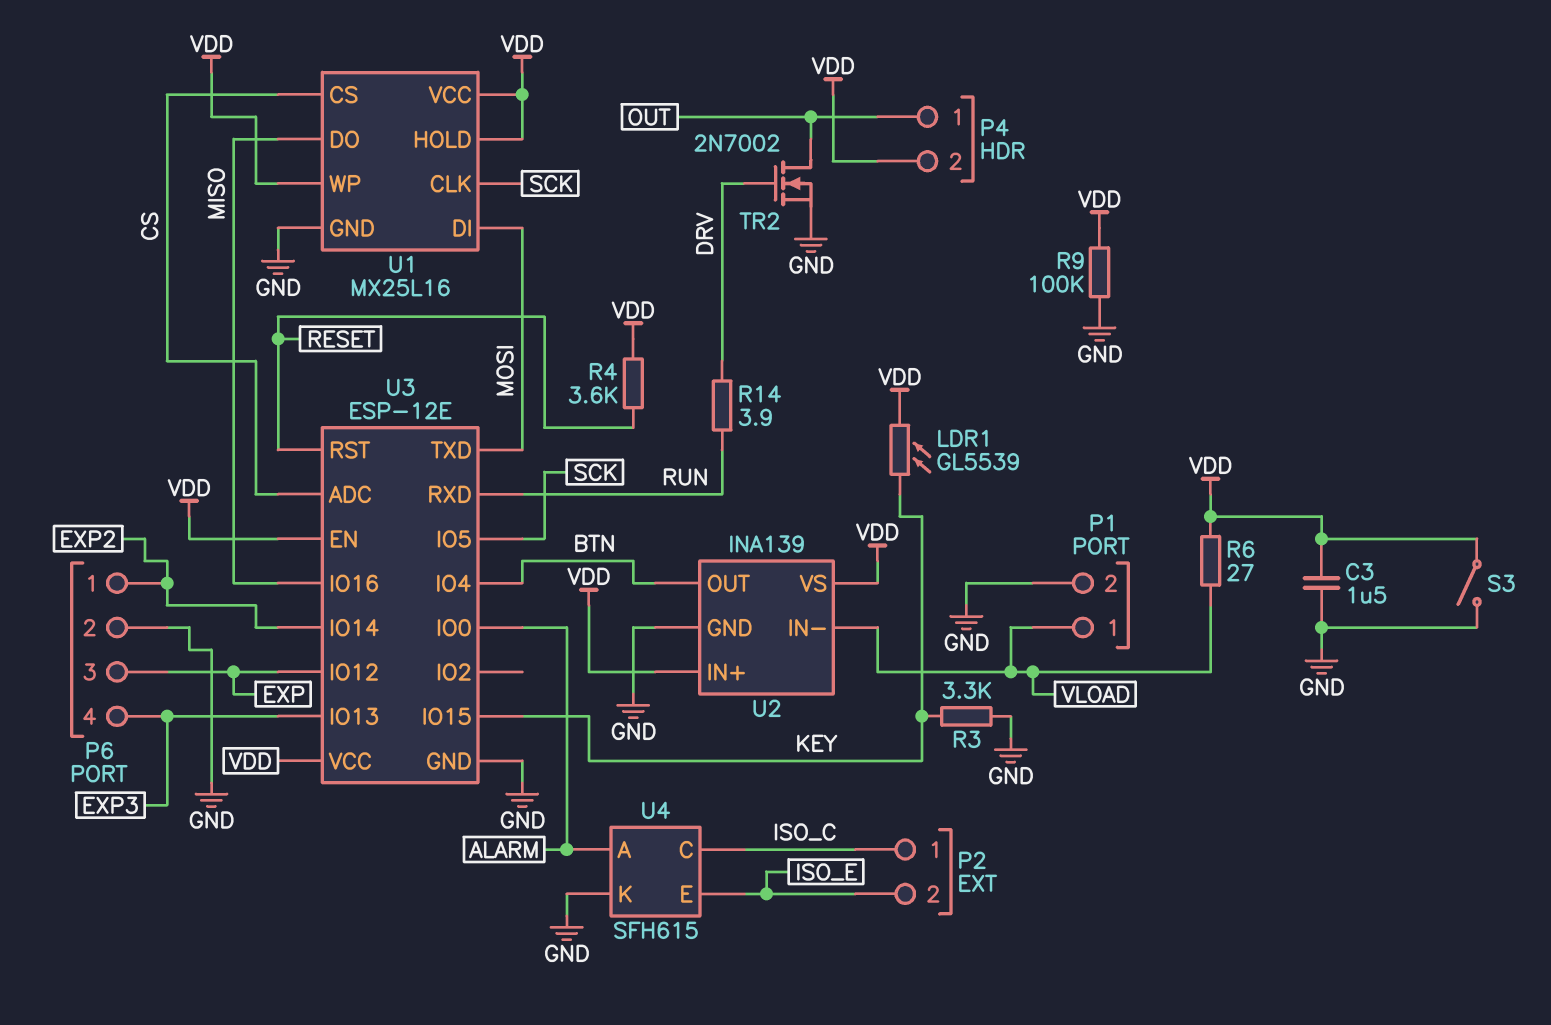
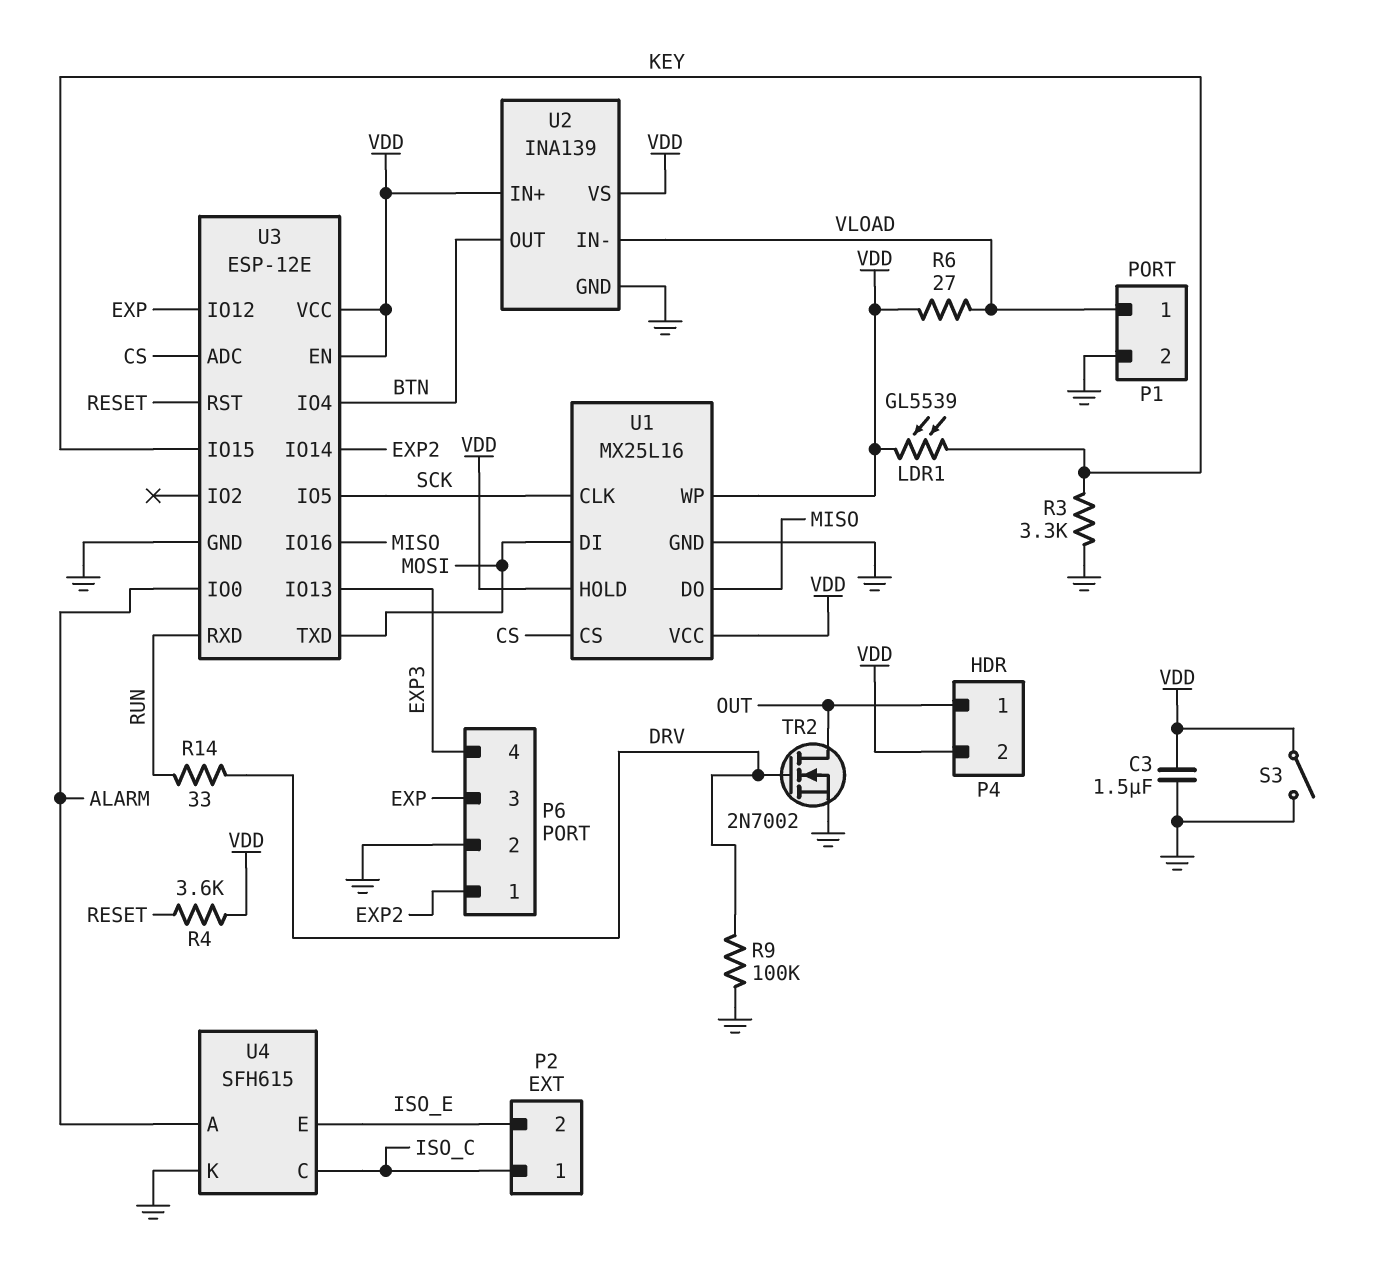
R9: 100k (GND, VDD) -> 100k (DRV, GND)
R14: 3.9 (DRV, RUN) -> 33 (DRV, RUN)

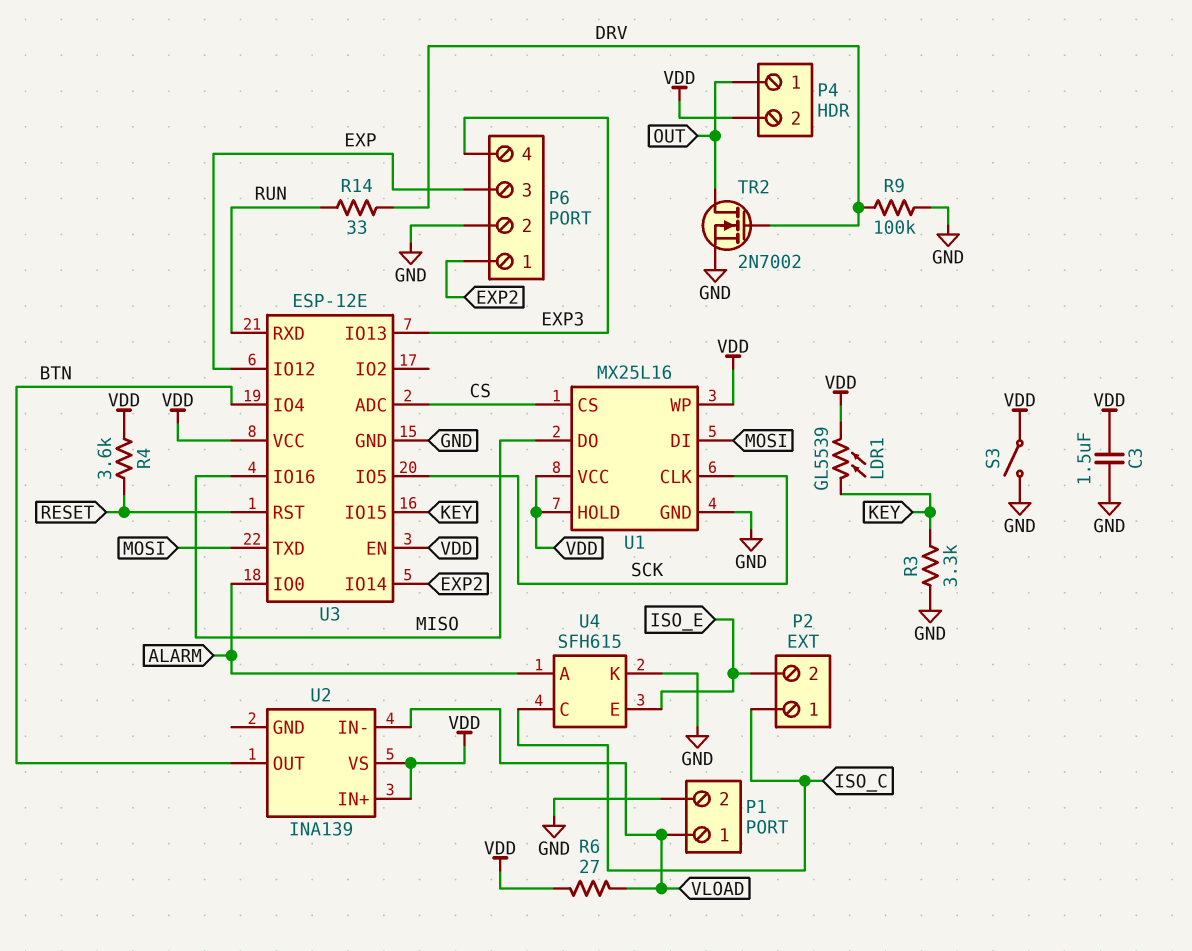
U2 pin GND: GND -> none

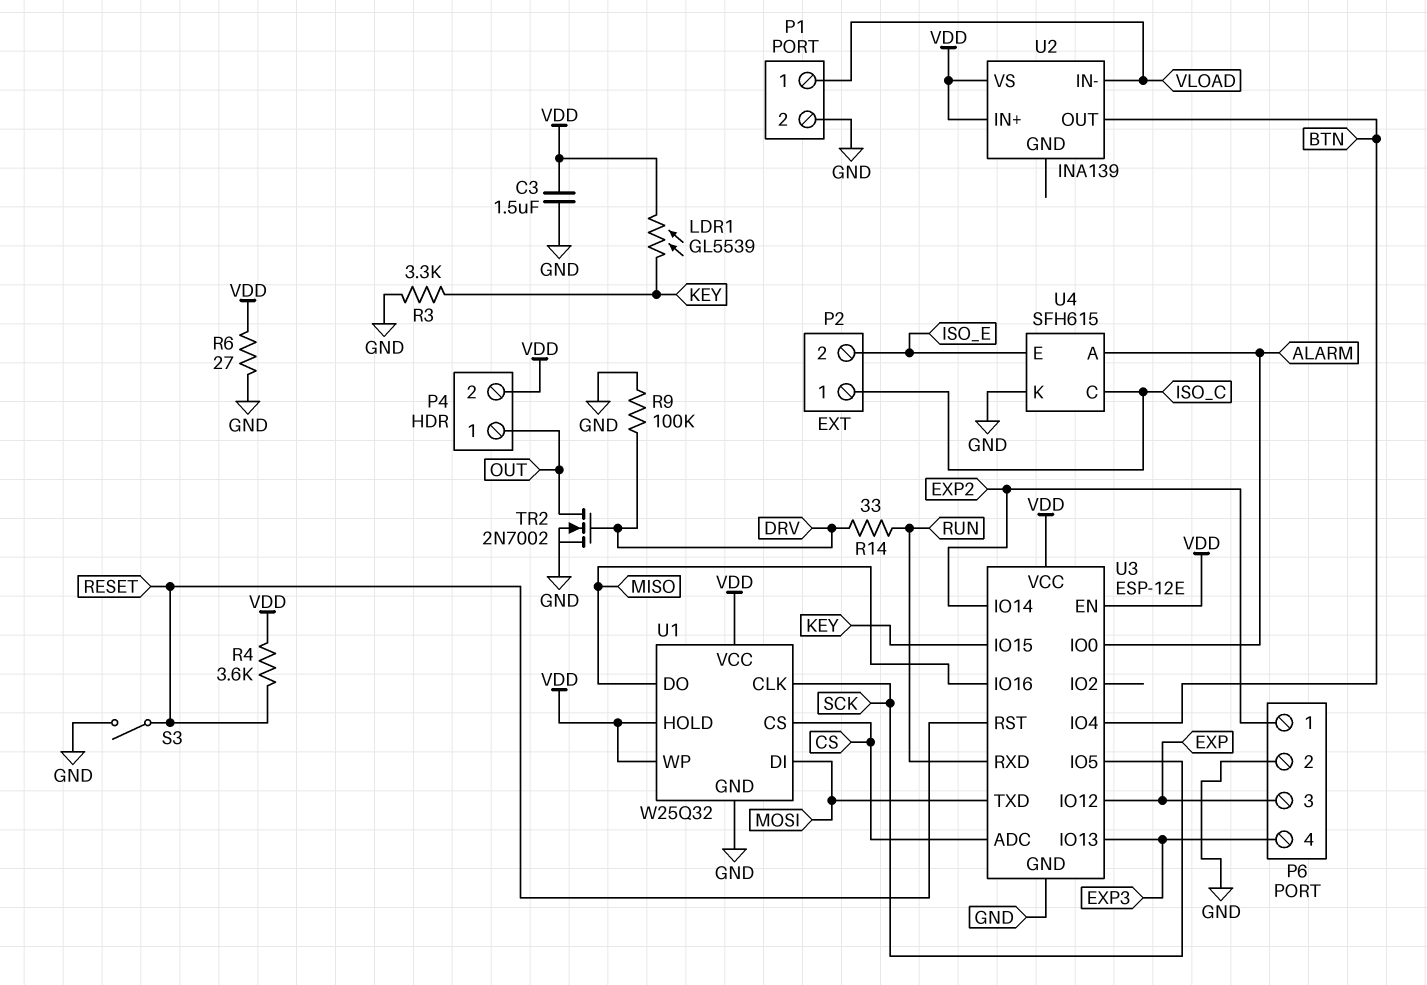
R6: 27 (VDD, VLOAD) -> 27 (GND, VDD)
S3: switch (GND, VDD) -> switch (GND, RESET)
U1: MX25L16 -> W25Q32

